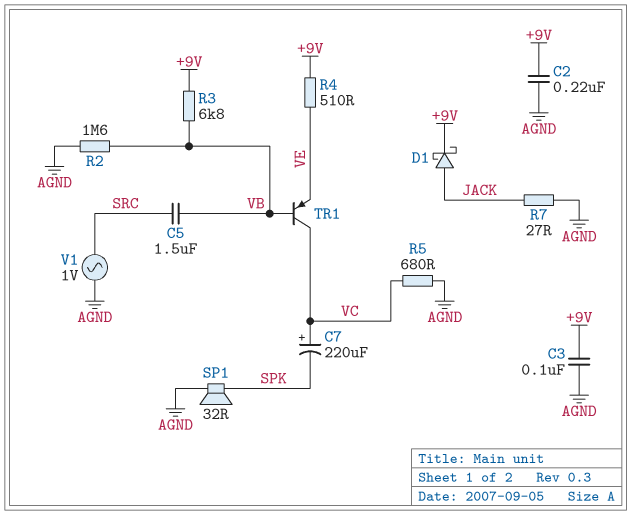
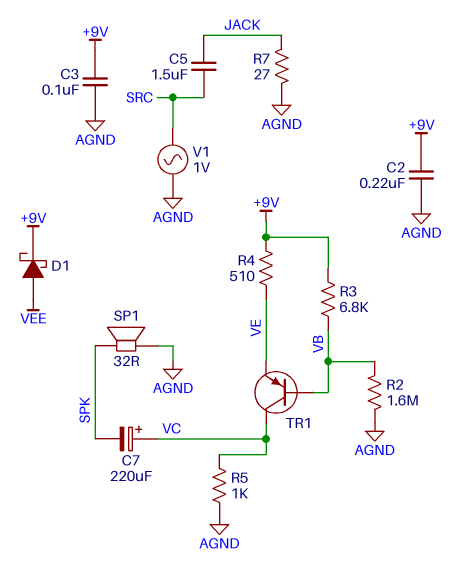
C5: 1.5uF (SRC, VB) -> 1.5uF (JACK, SRC)
D1: schottky (A JACK, K +9V) -> schottky (A VEE, K +9V)
R5: 680 (AGND, VC) -> 1k (AGND, VC)

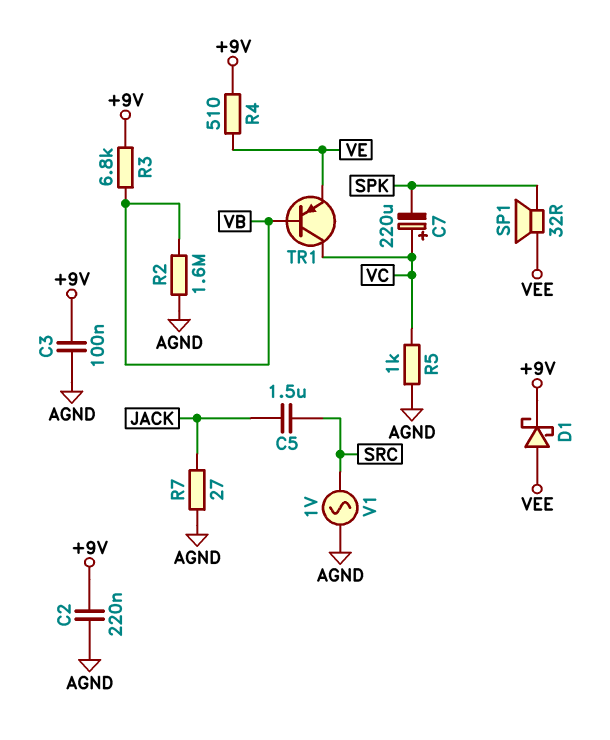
SP1: speaker 32R (AGND, SPK) -> speaker 32R (SPK, VEE)

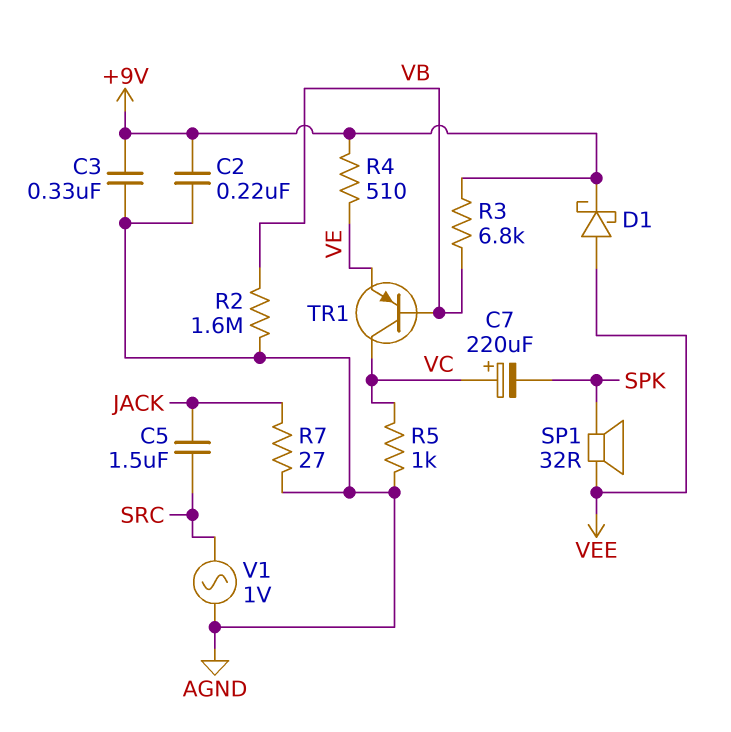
C3: 100nF (+9V, AGND) -> 330nF (+9V, AGND)

